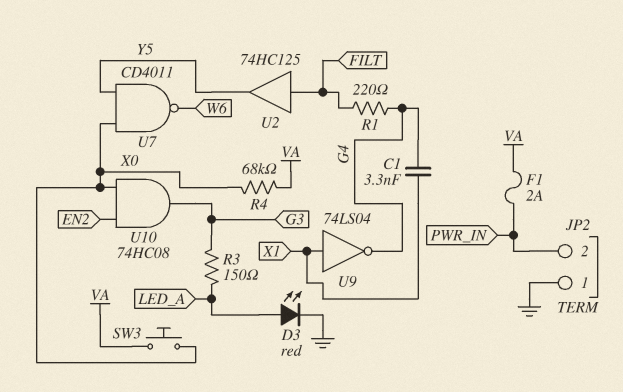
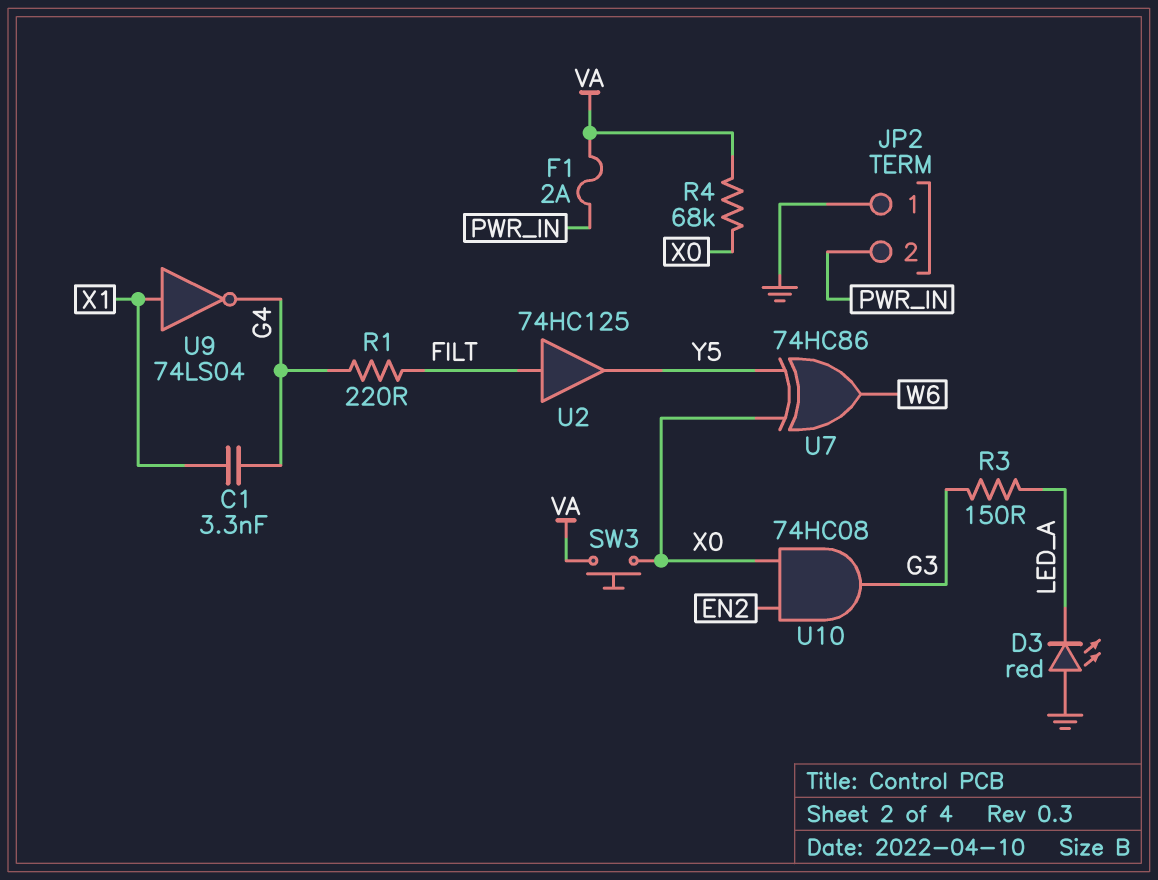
D3: LED red (A LED_A, K GND) -> LED red (A GND, K LED_A)
U7: NAND CD4011 (in X0, in Y5, out W6) -> XOR 74HC86 (in X0, in Y5, out W6)

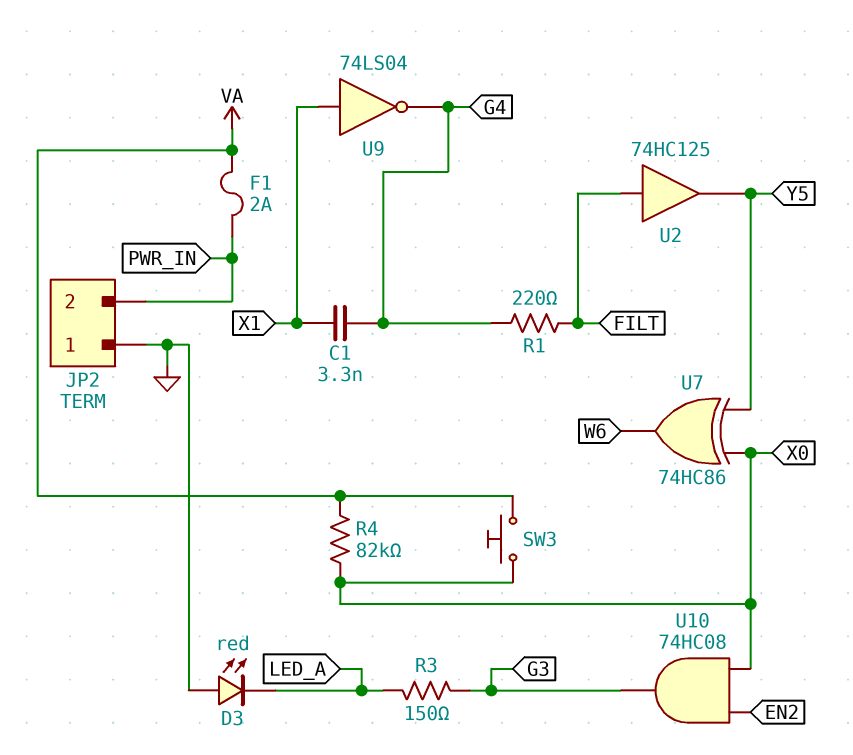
R4: 68k (VA, X0) -> 82k (VA, X0)

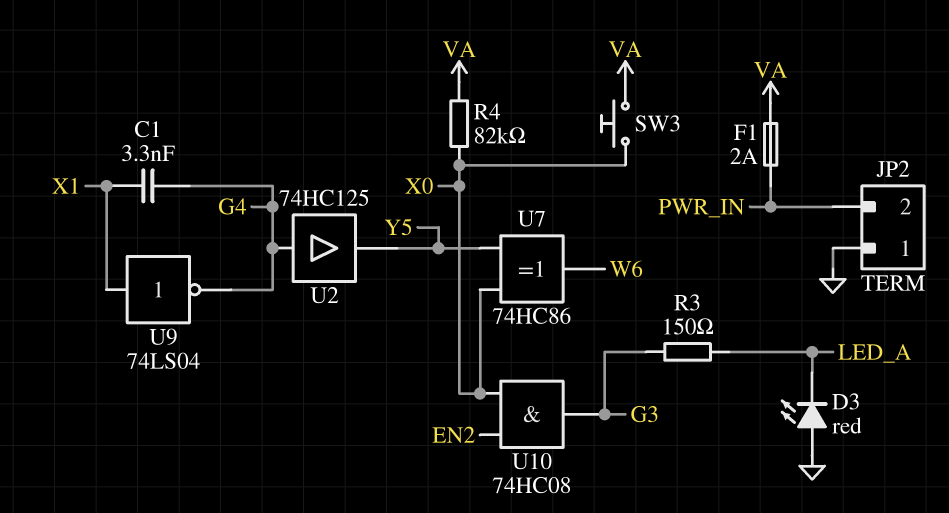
R1: 220 (FILT, G4) -> none
U2: buffer 74HC125 (in FILT, out Y5) -> buffer 74HC125 (in G4, out Y5)

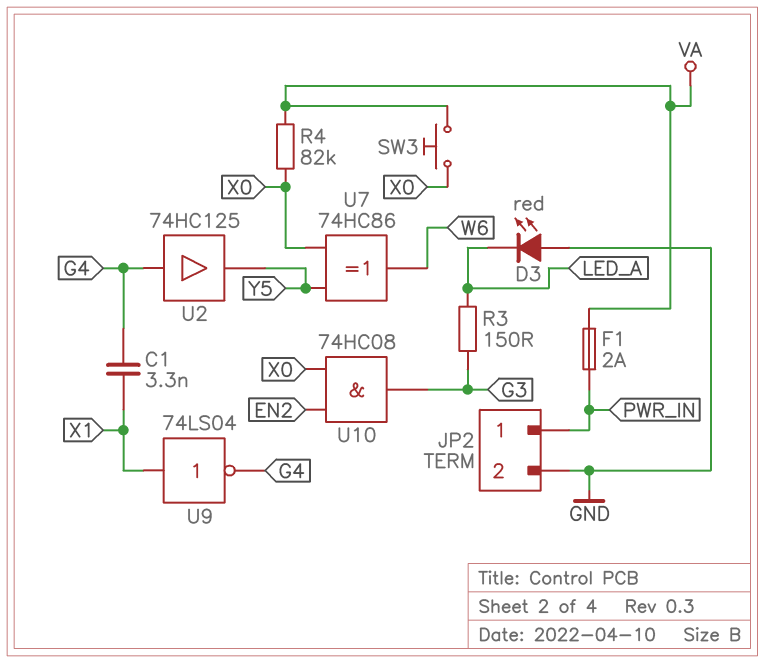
JP2 pin 1: GND -> PWR_IN
JP2 pin 2: PWR_IN -> GND

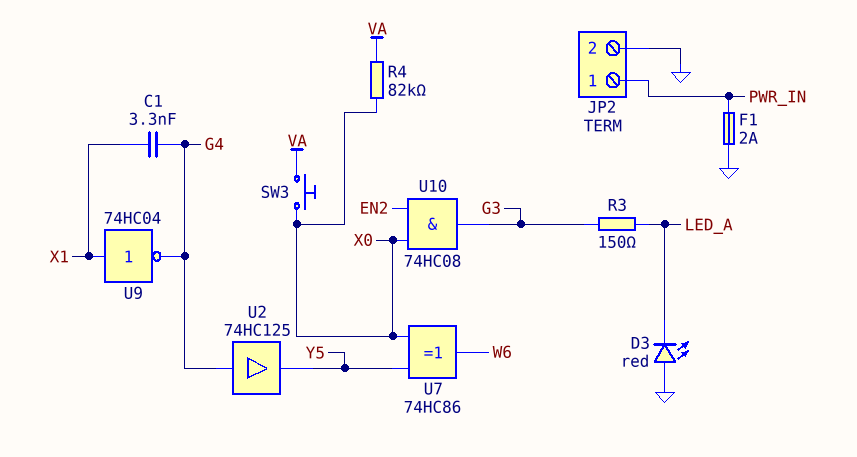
F1: 2A (PWR_IN, VA) -> 2A (GND, PWR_IN)
U9: NOT 74LS04 (in X1, out G4) -> NOT 74HC04 (in X1, out G4)

